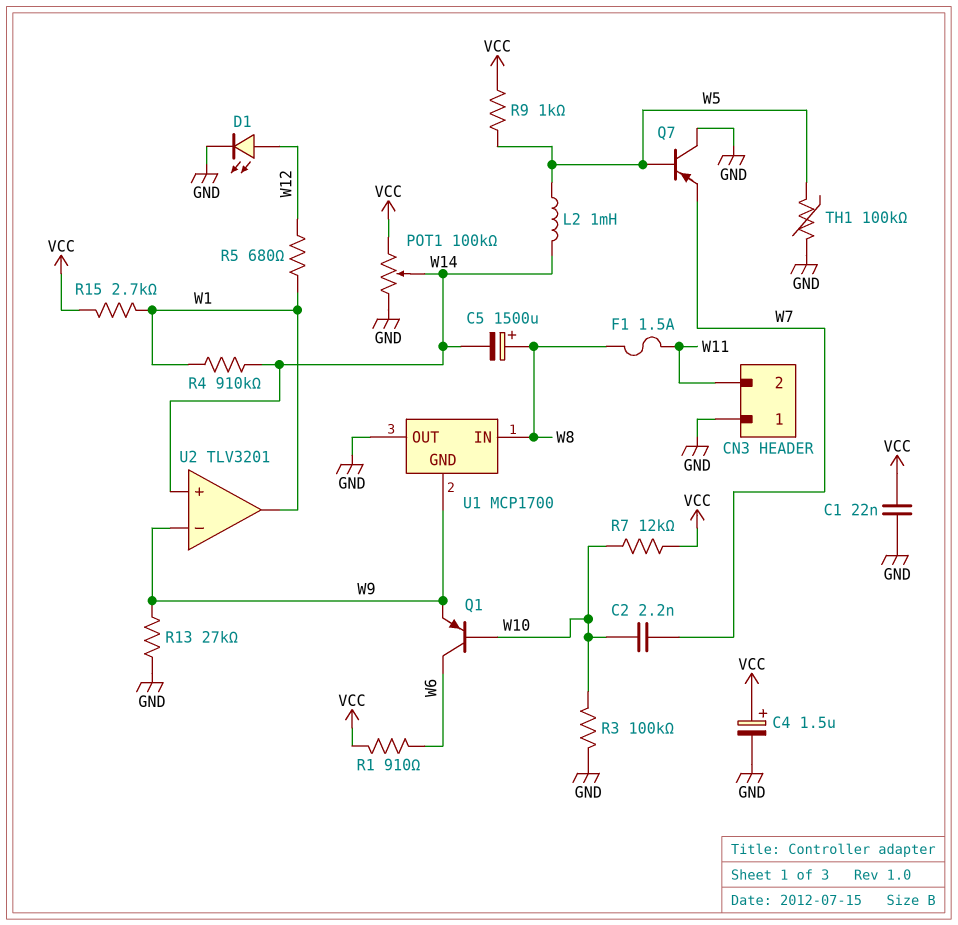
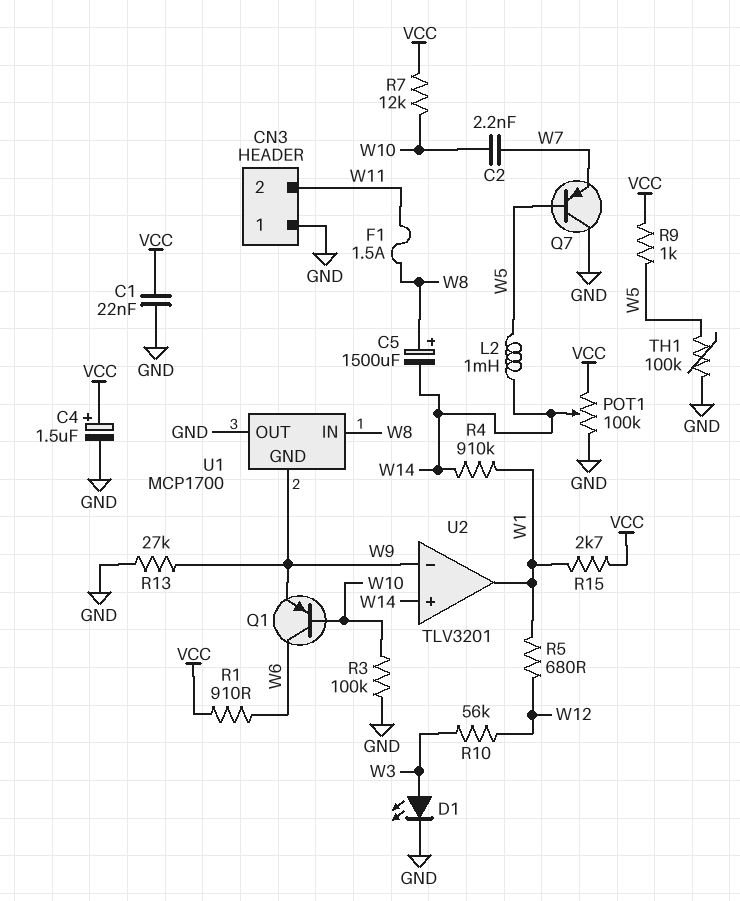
D1: LED (A W12, K GND) -> LED (A W3, K GND)
R10: none -> 56k (W3, W12)

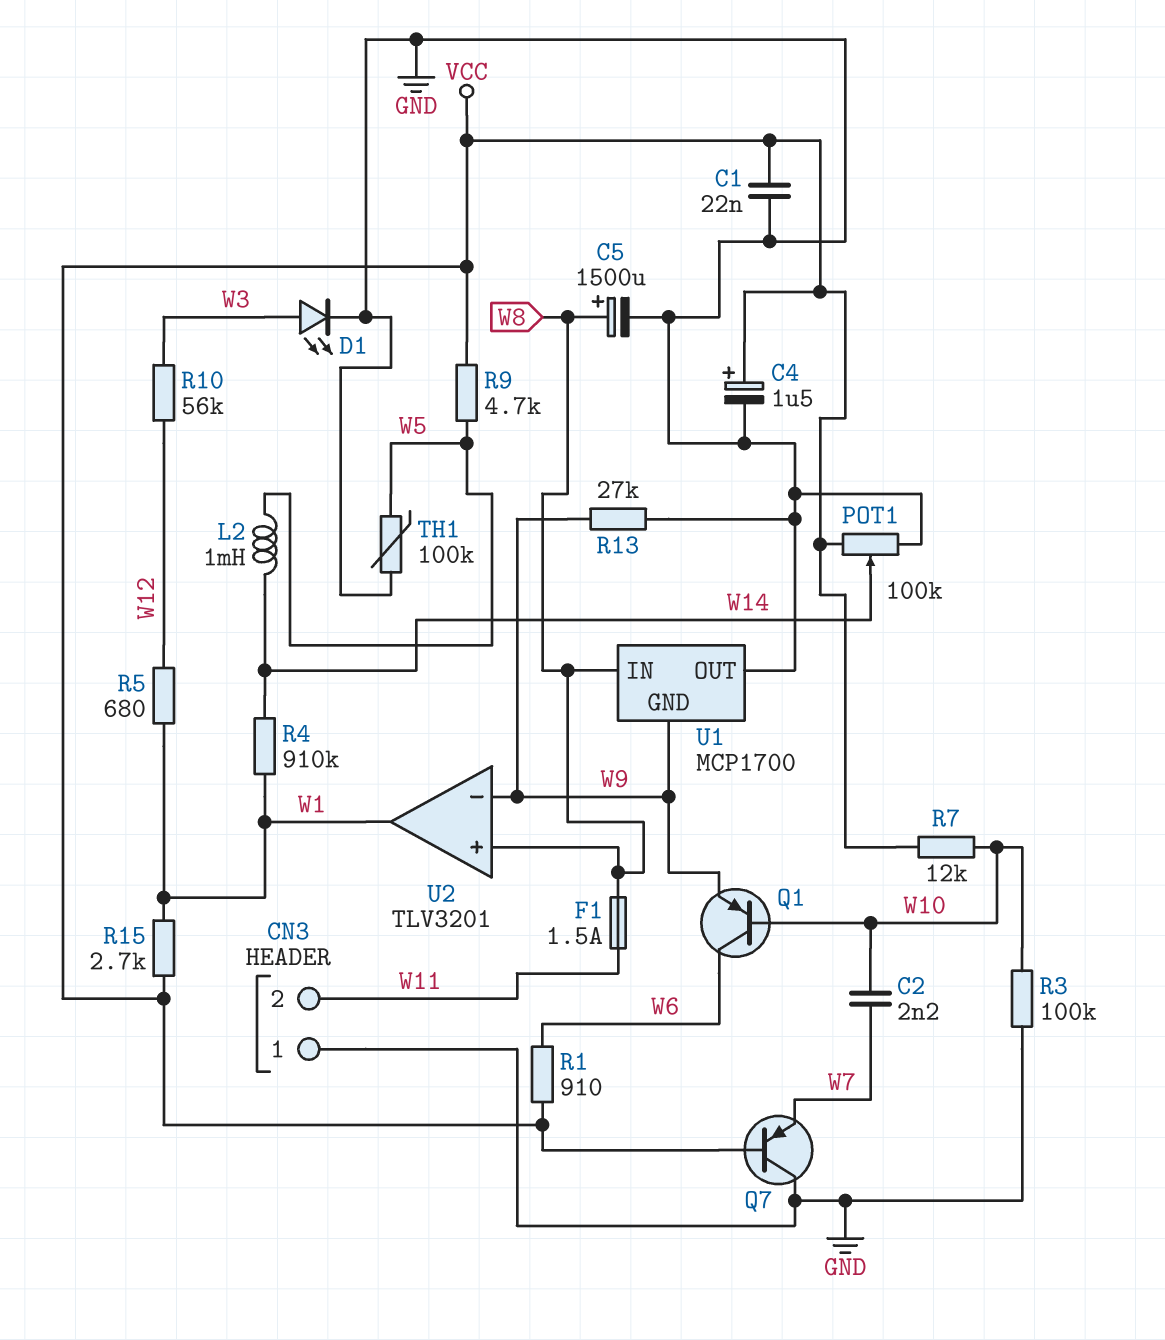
C5: 1500uF (plus W8, minus W14) -> 1500uF (plus W8, minus GND)
Q7: PNP (B W5, C GND, E W7) -> PNP (B VCC, C GND, E W7)
R9: 1k (VCC, W5) -> 4.7k (VCC, W5)
U2 pin in+: W14 -> W8

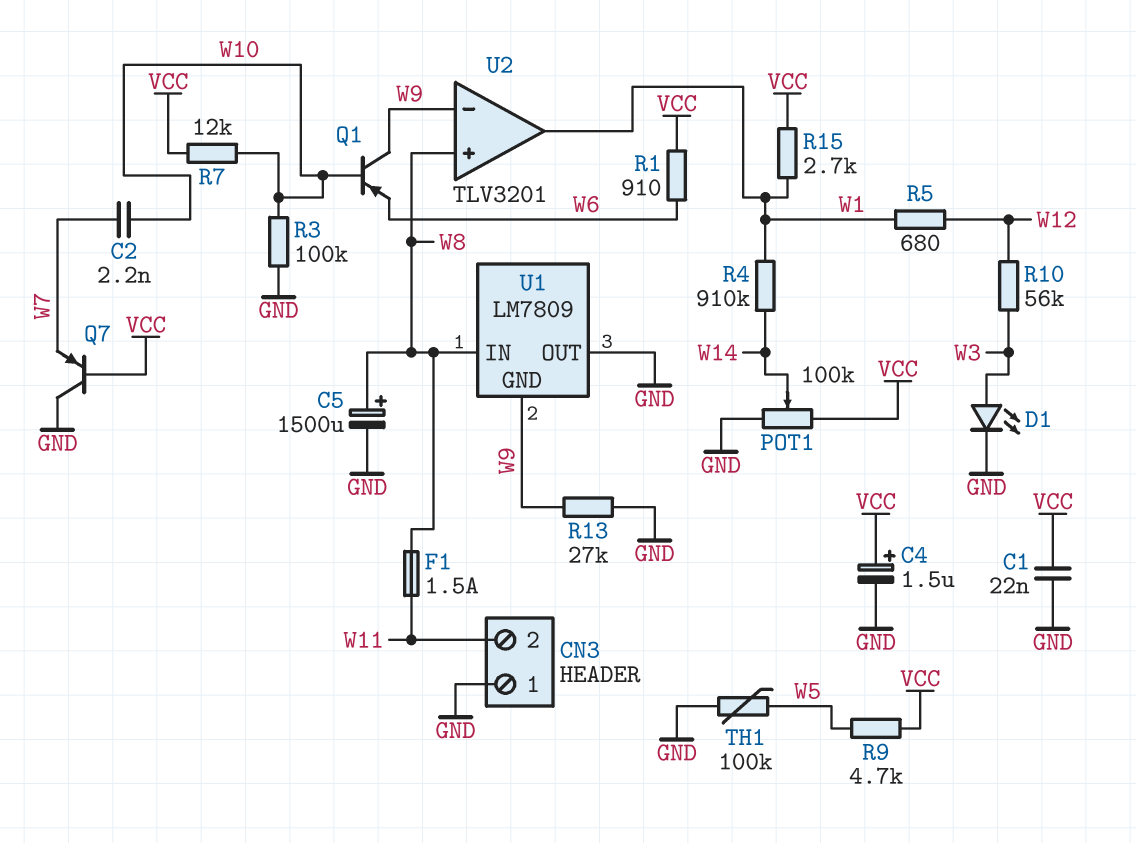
L2: 1mH (W5, W14) -> none
Q1: PNP (B W10, C W6, E W9) -> PNP (B W10, C W9, E W6)
U1: MCP1700 -> LM7809

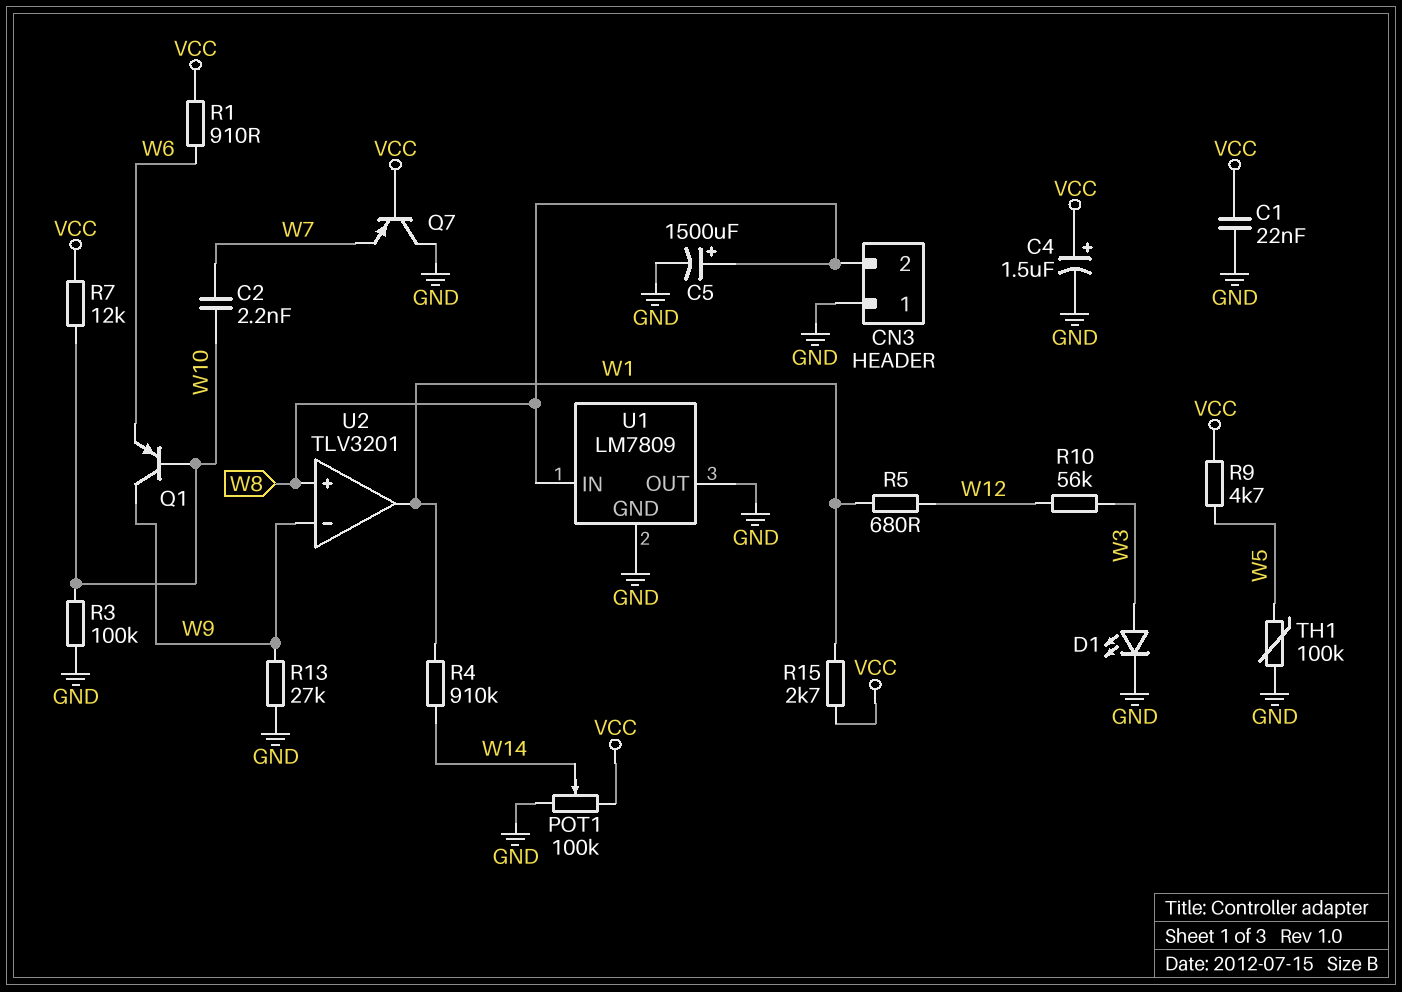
CN3 pin 2: W11 -> W8
F1: 1.5A (W8, W11) -> none
U1 pin GND: W9 -> GND

